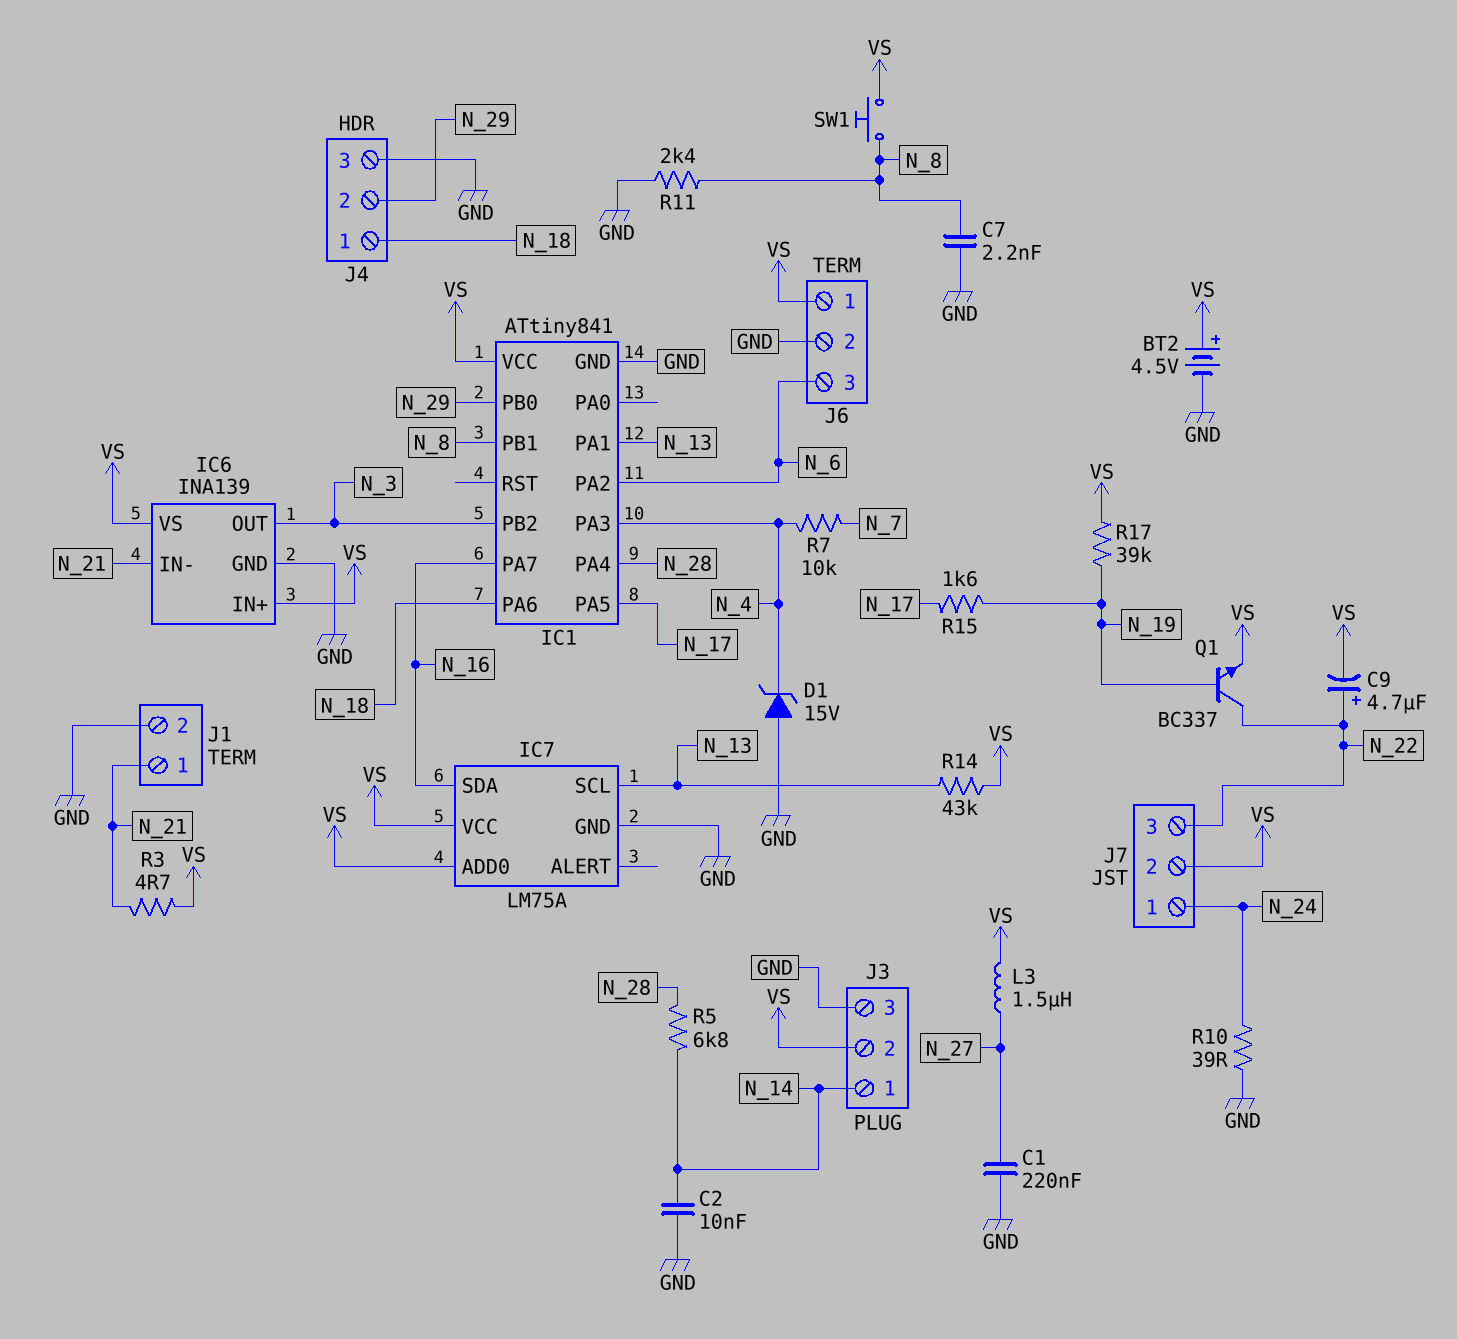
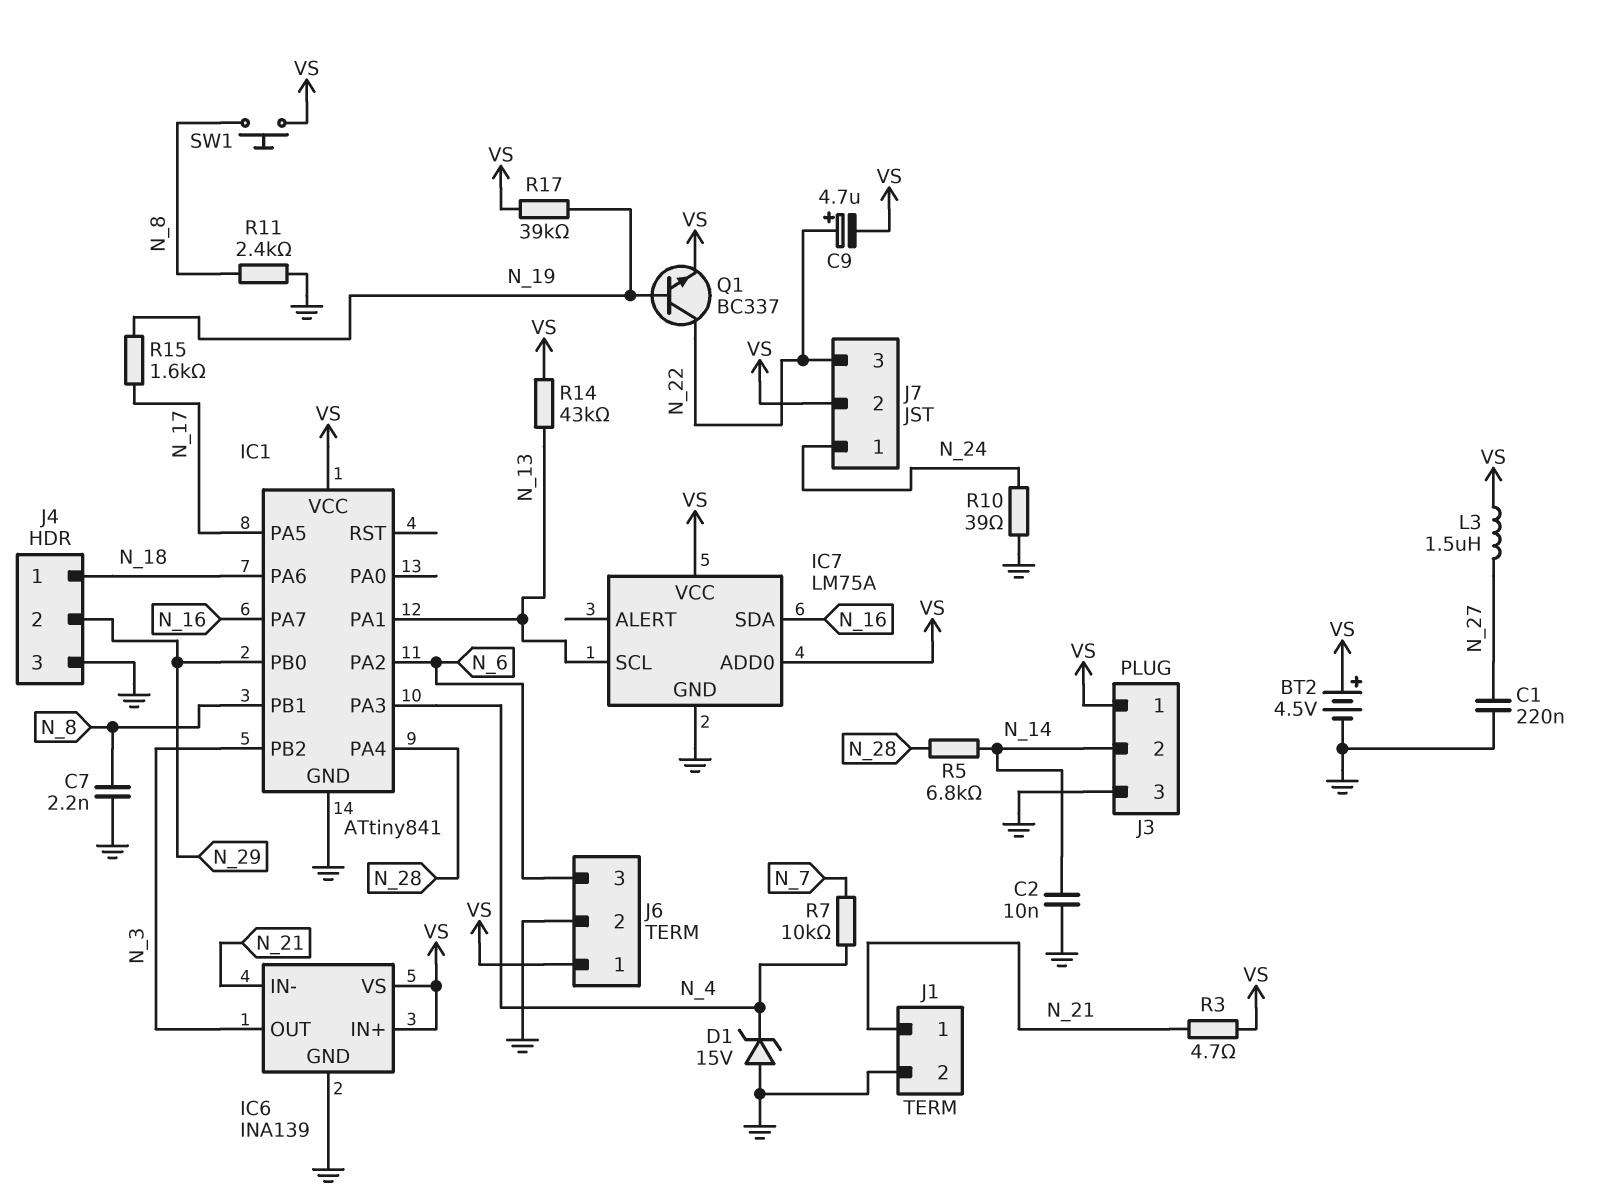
J3 pin 1: N_14 -> VS
J3 pin 2: VS -> N_14

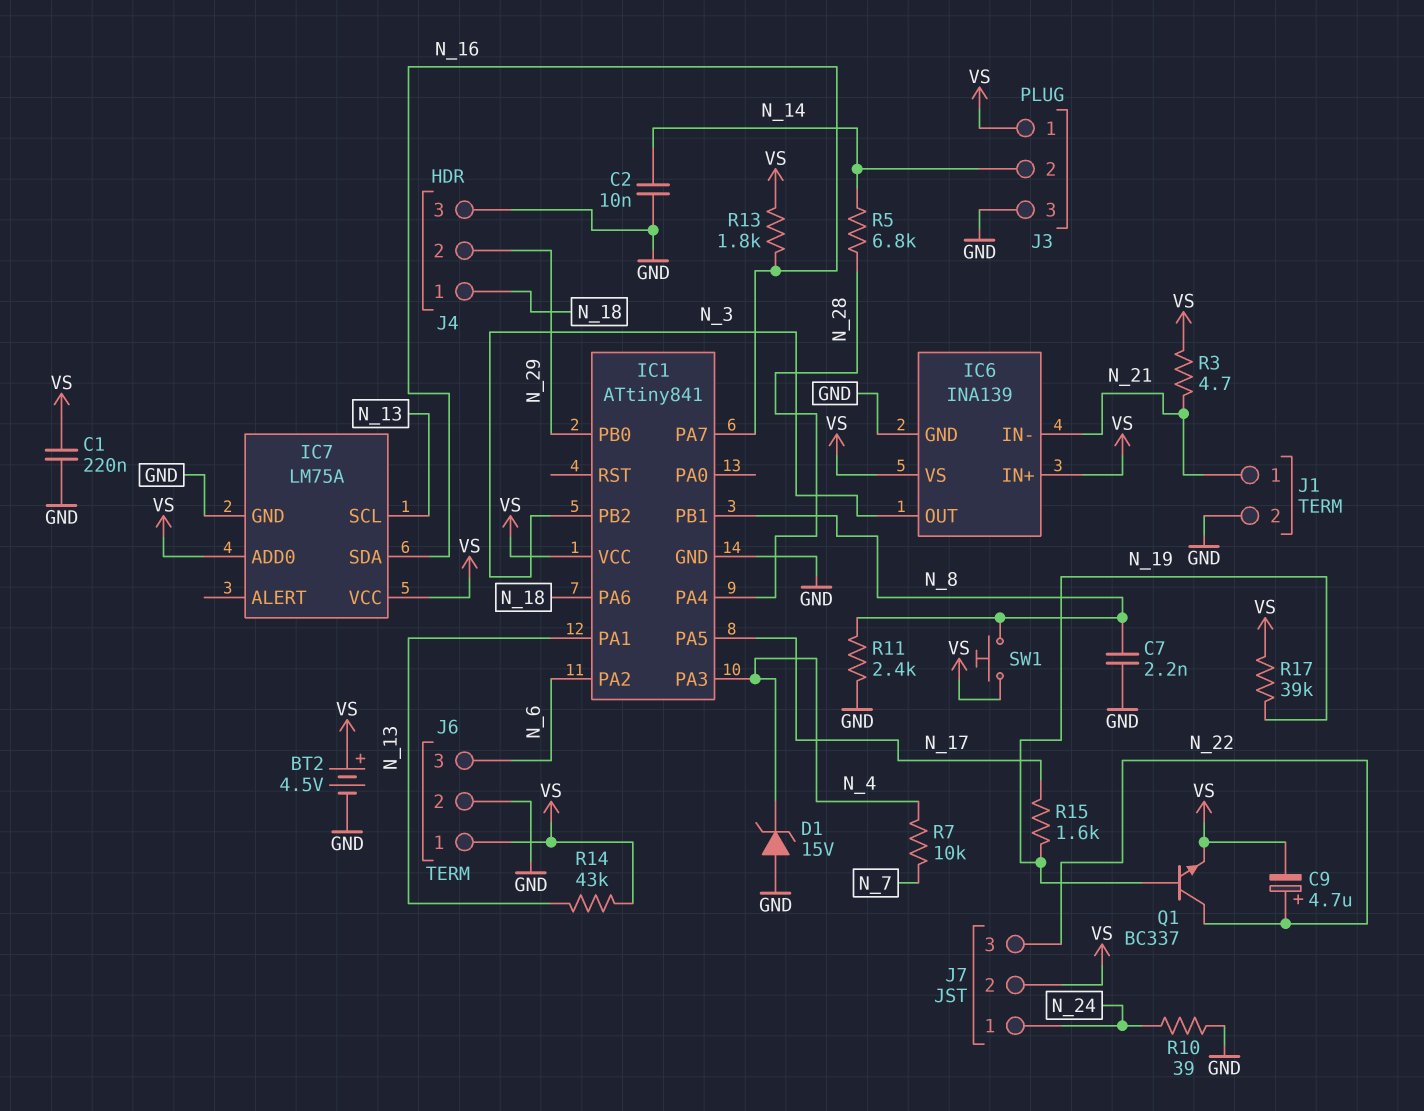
C1: 220nF (GND, N_27) -> 220nF (GND, VS)
L3: 1.5uH (N_27, VS) -> none
R13: none -> 1.8k (N_16, VS)

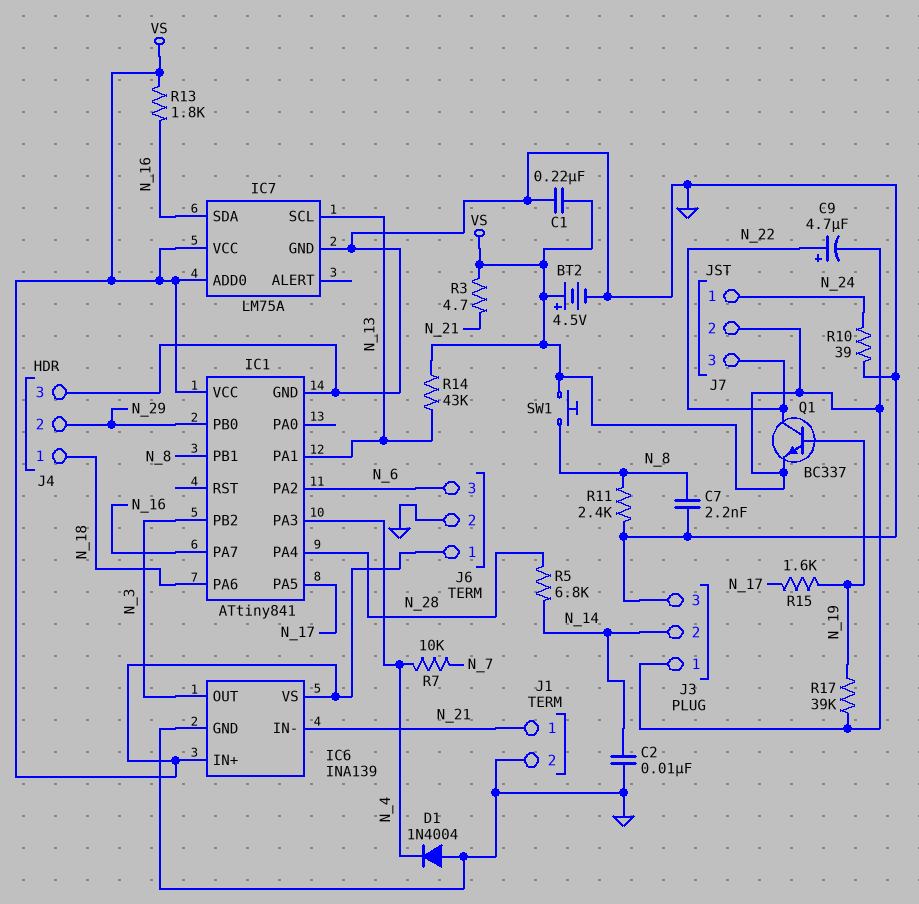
D1: zener 15V (A GND, K N_4) -> diode 1N4004 (A GND, K N_4)

